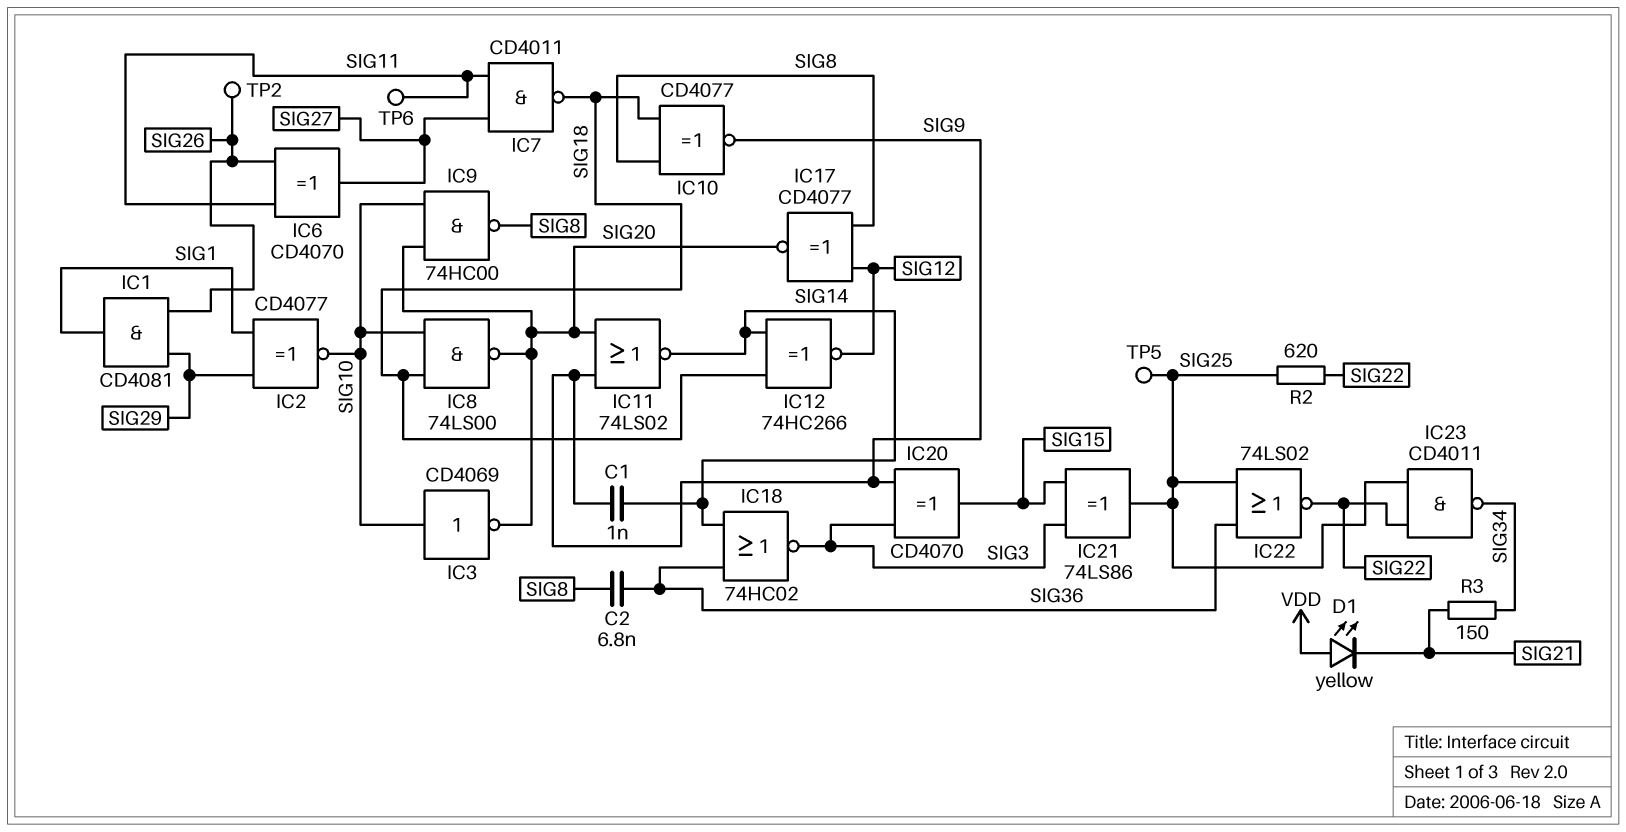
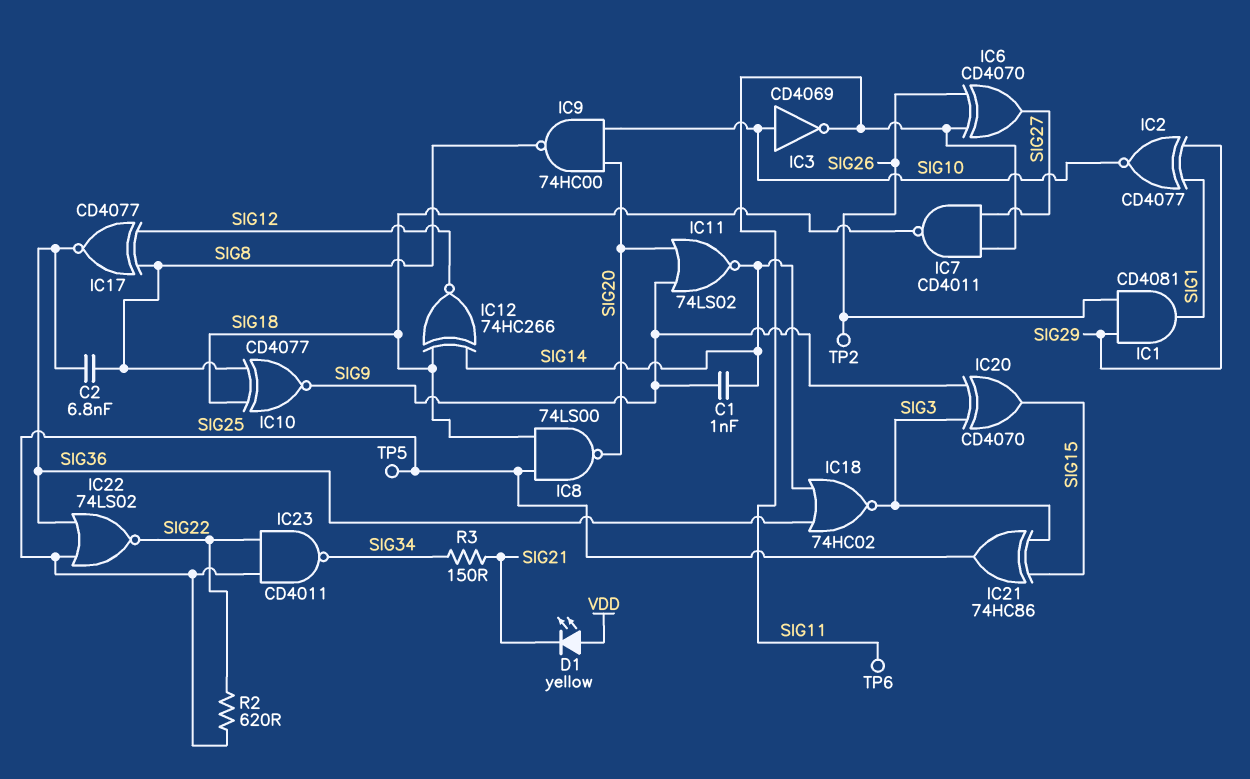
IC3: NOT CD4069 (in SIG10, out SIG20) -> NOT CD4069 (in SIG10, out SIG11)
IC8: NAND 74LS00 (in SIG10, in SIG18, out SIG20) -> NAND 74LS00 (in SIG18, in SIG25, out SIG20)
IC17: XNOR CD4077 (in SIG8, in SIG12, out SIG20) -> XNOR CD4077 (in SIG8, in SIG12, out SIG36)
IC21: XOR 74LS86 (in SIG3, in SIG15, out SIG25) -> XOR 74HC86 (in SIG3, in SIG15, out SIG25)

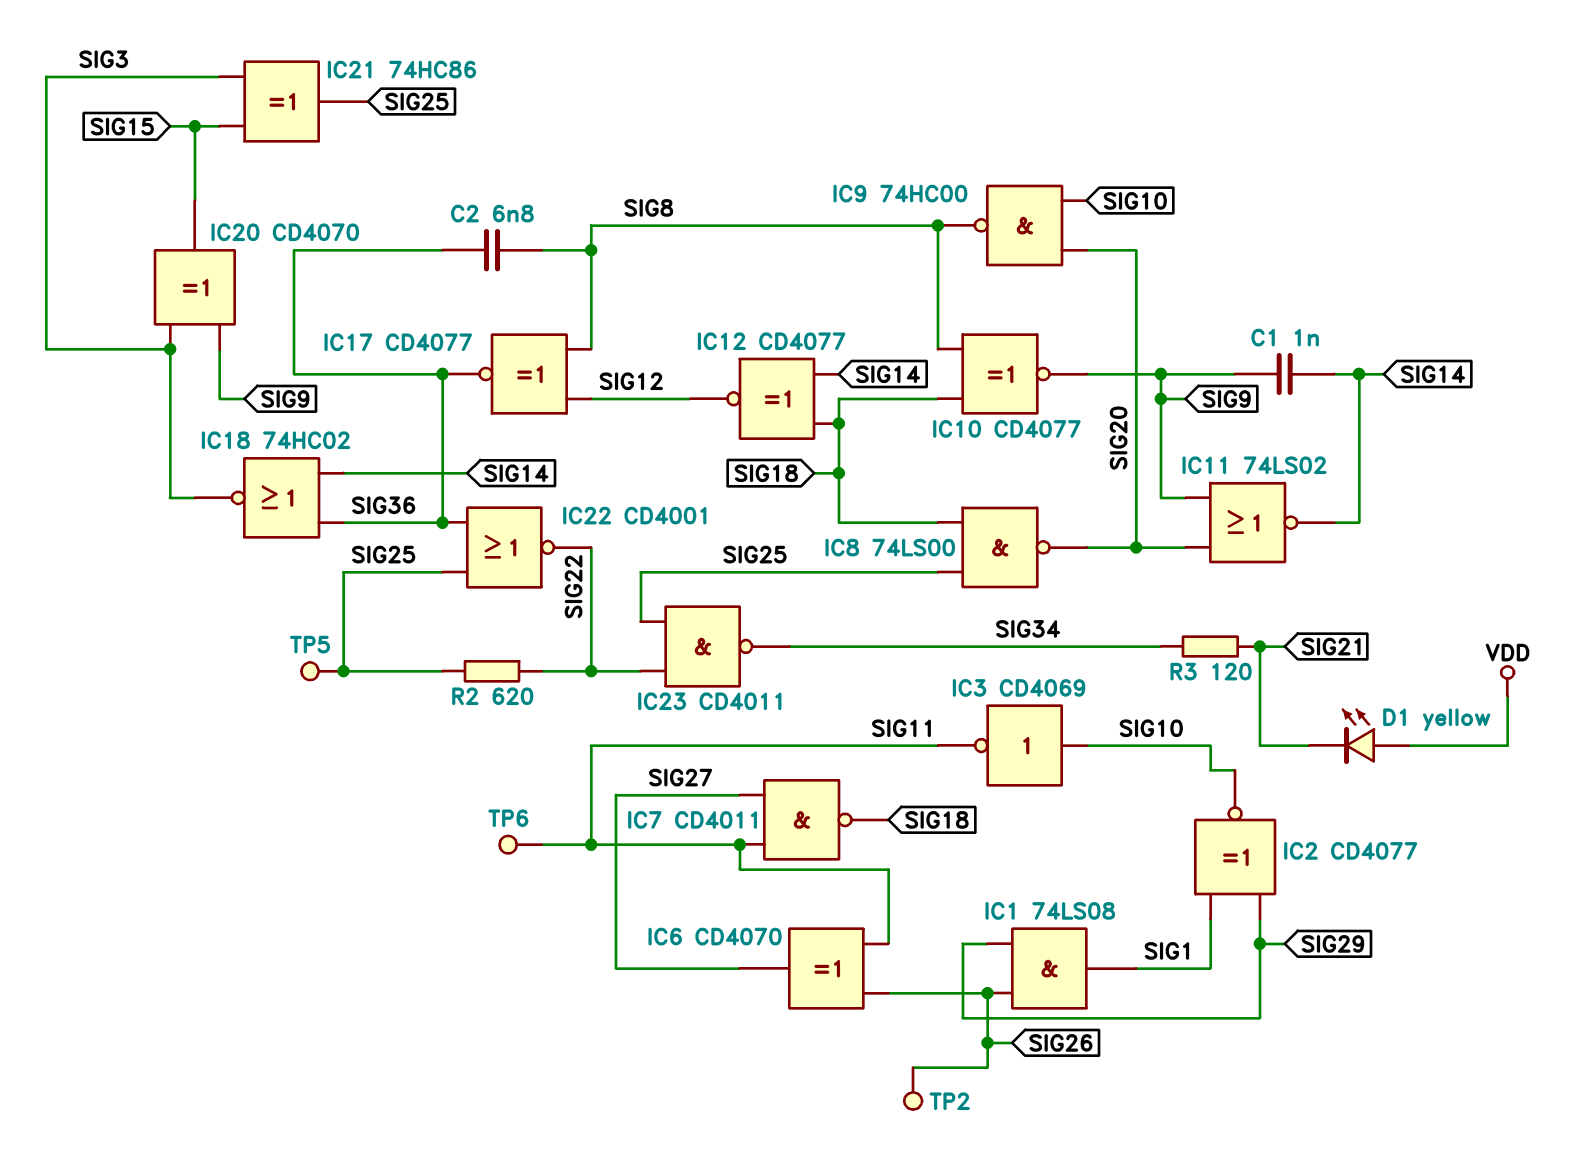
IC1: AND CD4081 (in SIG26, in SIG29, out SIG1) -> AND 74LS08 (in SIG26, in SIG29, out SIG1)
IC12: XNOR 74HC266 (in SIG14, in SIG18, out SIG12) -> XNOR CD4077 (in SIG14, in SIG18, out SIG12)
IC22: NOR 74LS02 (in SIG25, in SIG36, out SIG22) -> NOR CD4001 (in SIG25, in SIG36, out SIG22)
R3: 150 (SIG21, SIG34) -> 120 (SIG21, SIG34)

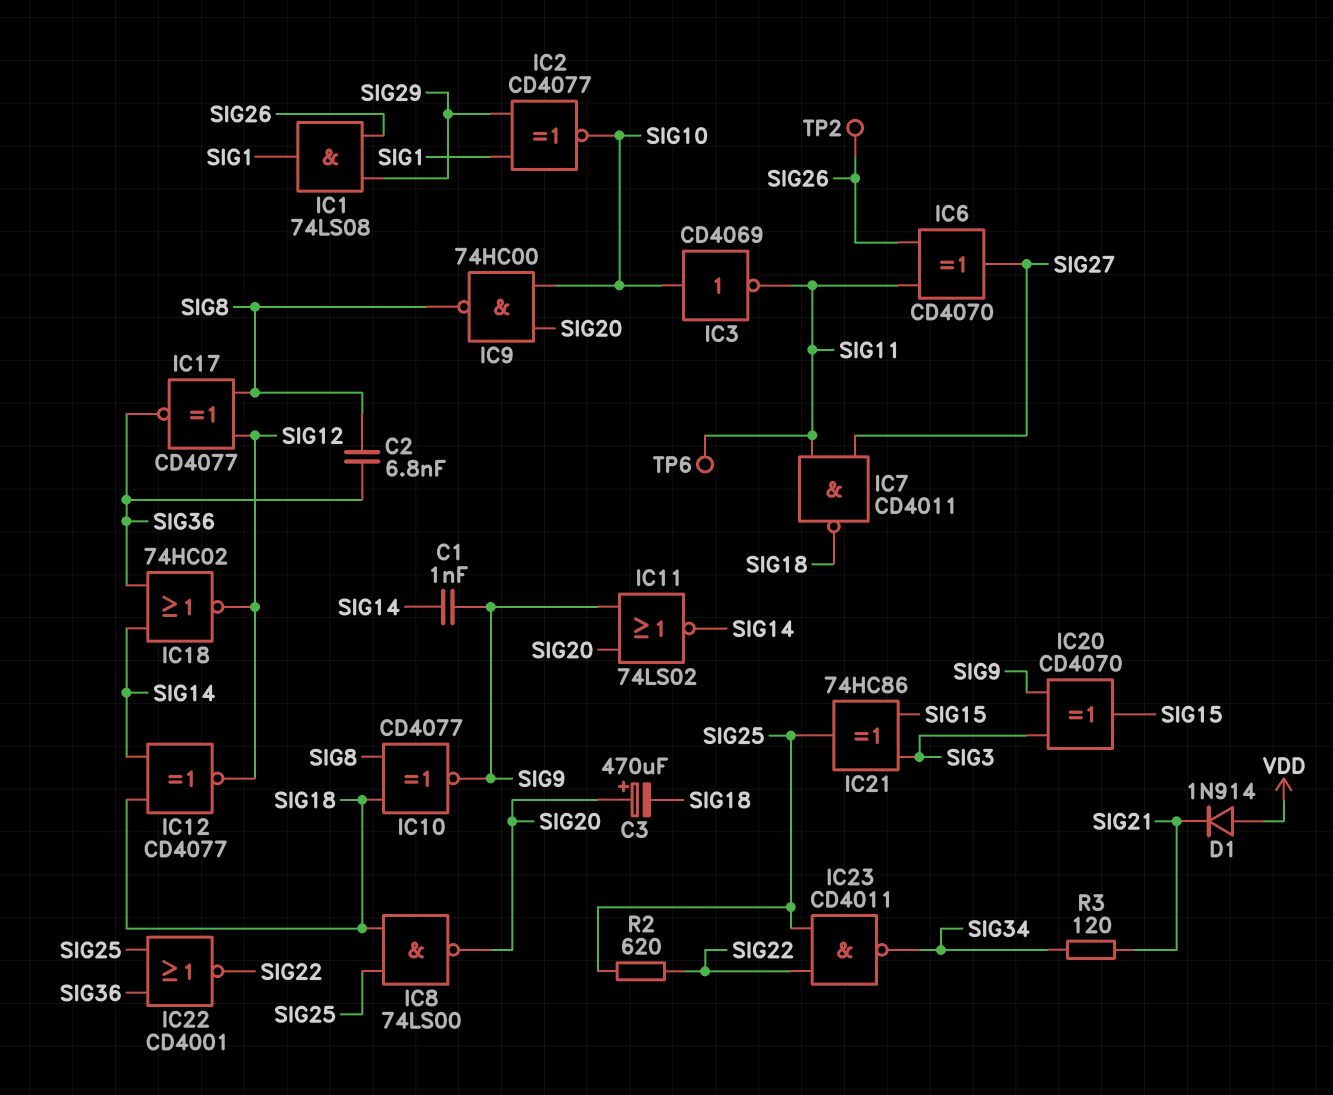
C3: none -> 470uF (plus SIG20, minus SIG18)
D1: LED yellow (A VDD, K SIG21) -> diode 1N914 (A VDD, K SIG21)
IC18: NOR 74HC02 (in SIG14, in SIG36, out SIG3) -> NOR 74HC02 (in SIG14, in SIG36, out SIG12)
TP5: test point (SIG25) -> none

